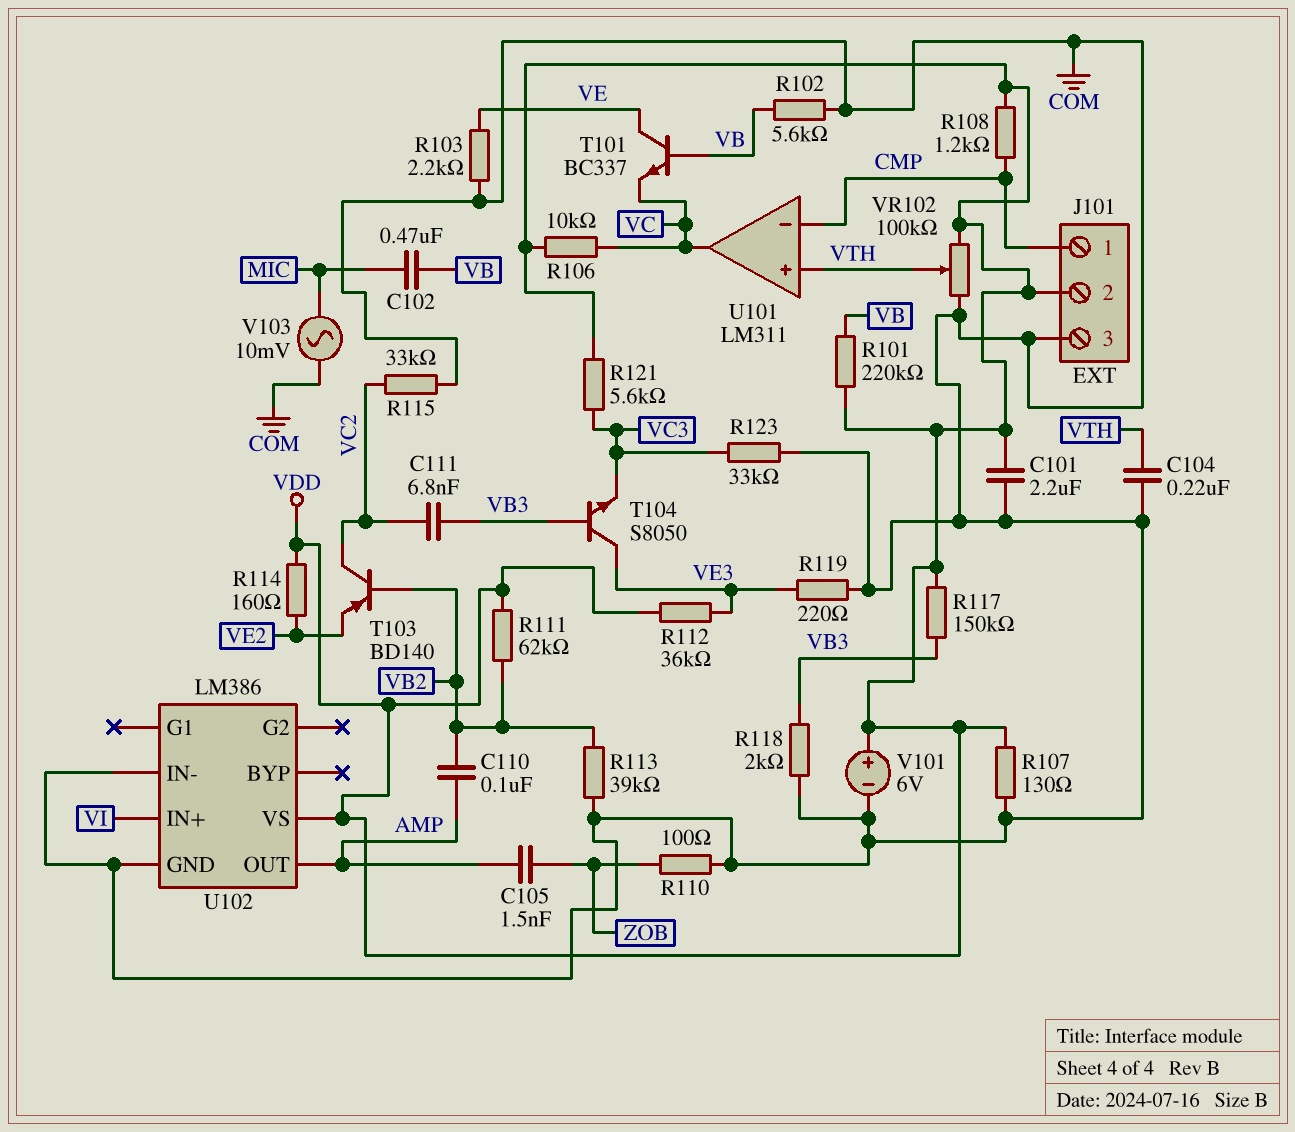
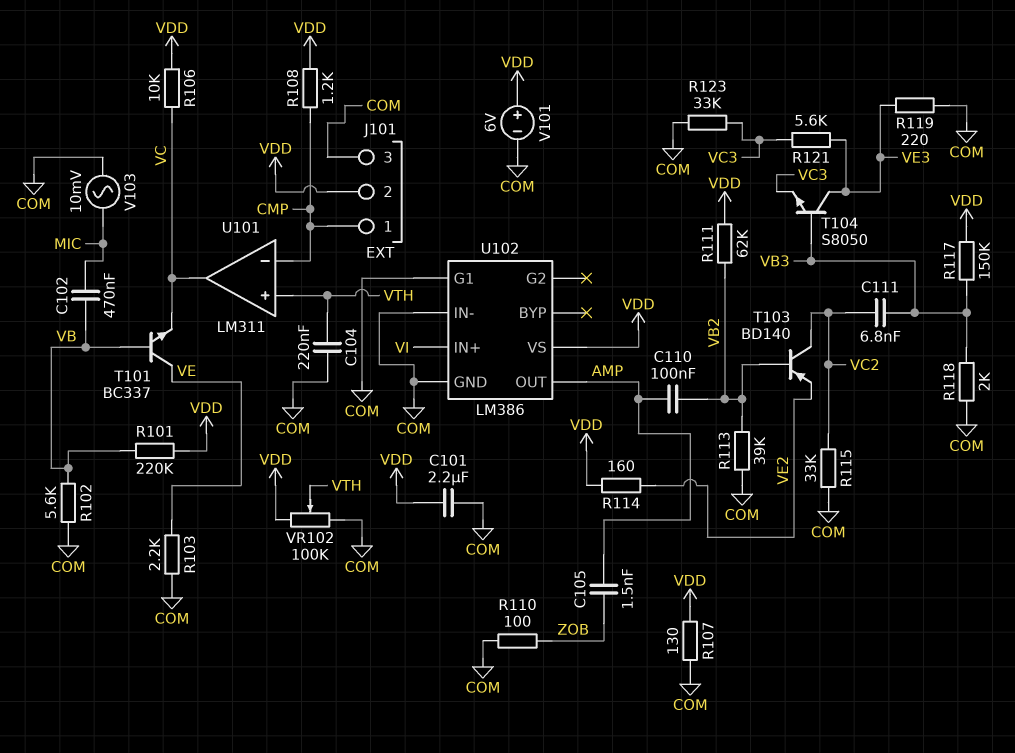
R112: 36k (VDD, VE3) -> none
R121: 5.6k (VC3, VDD) -> 5.6k (VC3, VE3)
U102 pin G1: none -> COM

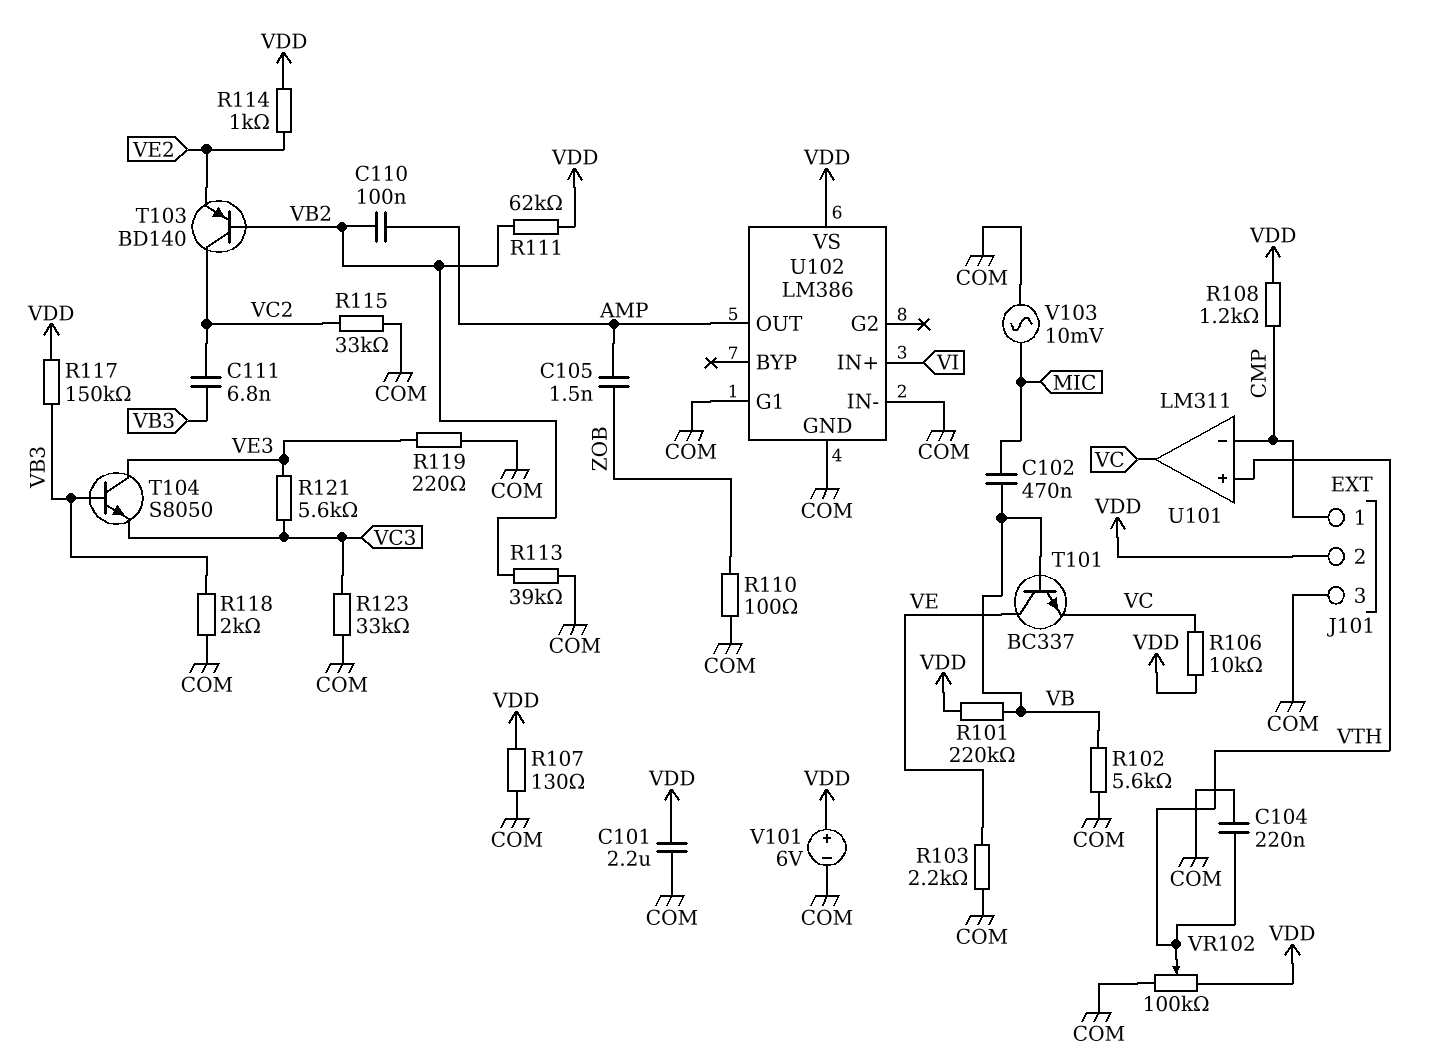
R114: 160 (VDD, VE2) -> 1k (VDD, VE2)

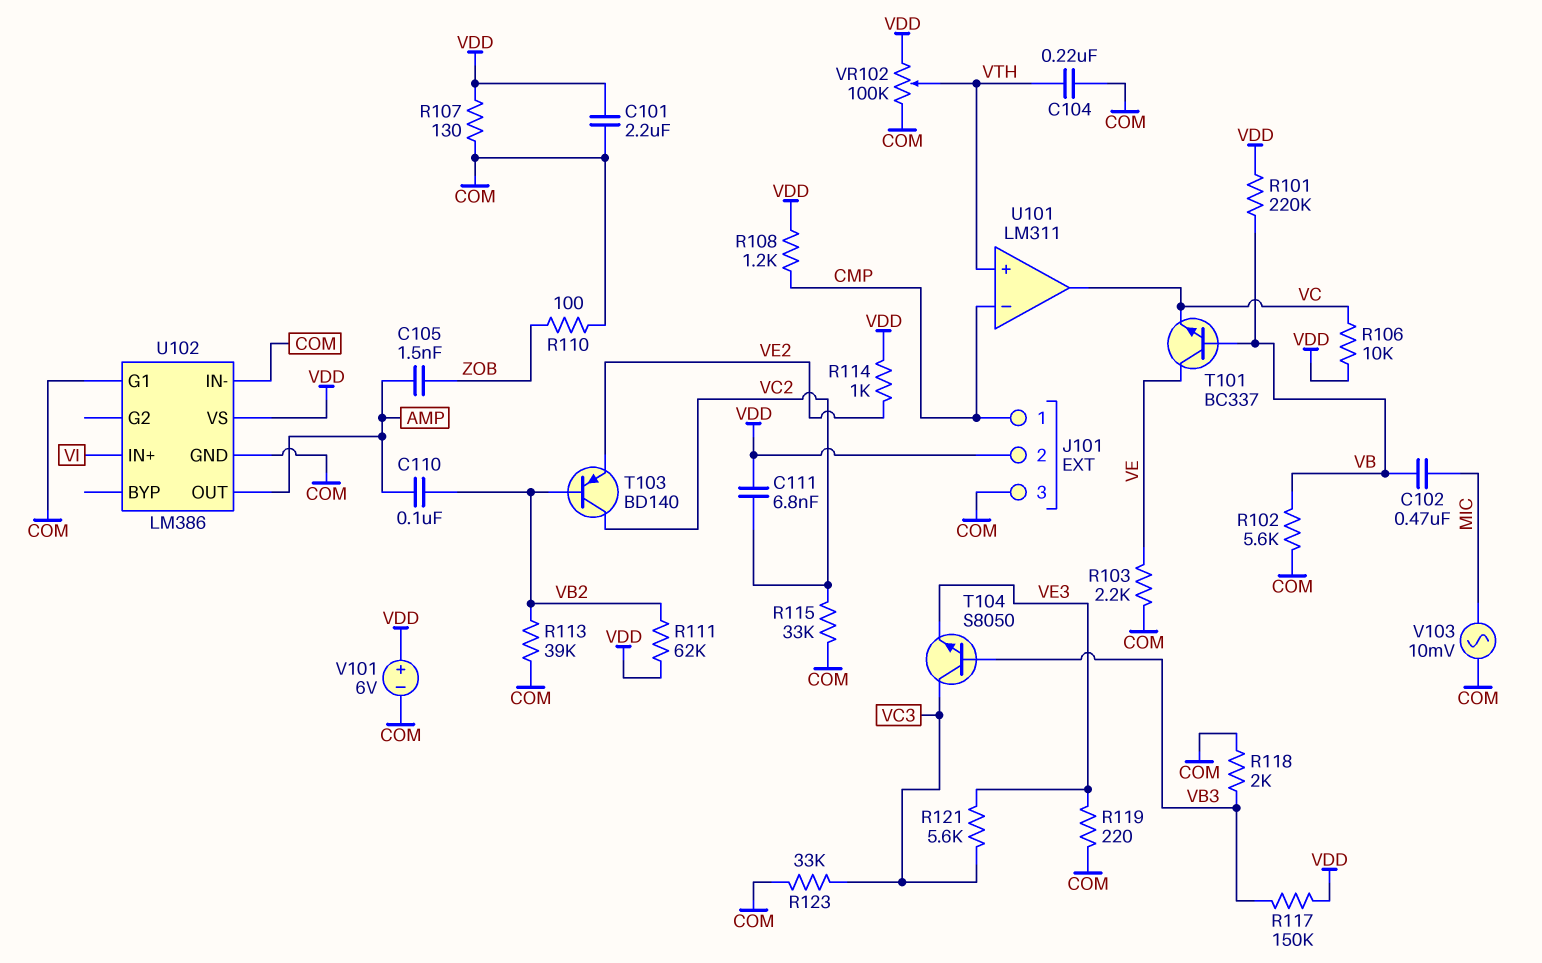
C111: 6.8nF (VB3, VC2) -> 6.8nF (VC2, VDD)
T104: NPN S8050 (B VB3, C VE3, E VC3) -> NPN S8050 (B VB3, C VC3, E VE3)

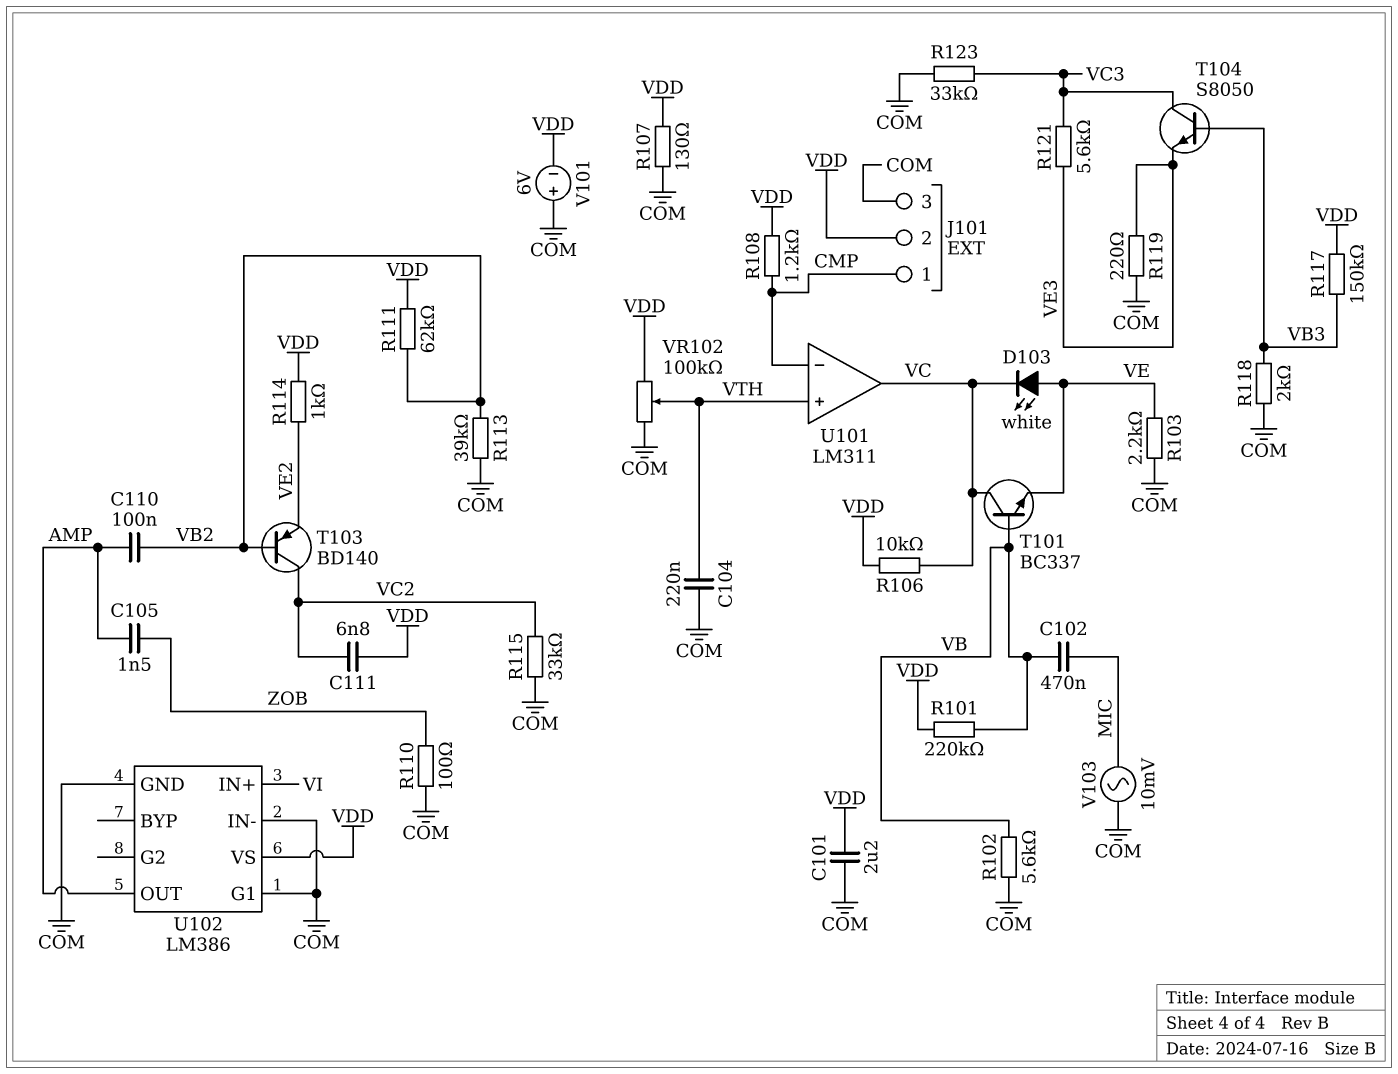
D103: none -> LED white (A VE, K VC)
T101: NPN BC337 (B VB, C VE, E VC) -> NPN BC337 (B VB, C VC, E VE)
V101: 6V (plus VDD, minus COM) -> 6V (plus COM, minus VDD)

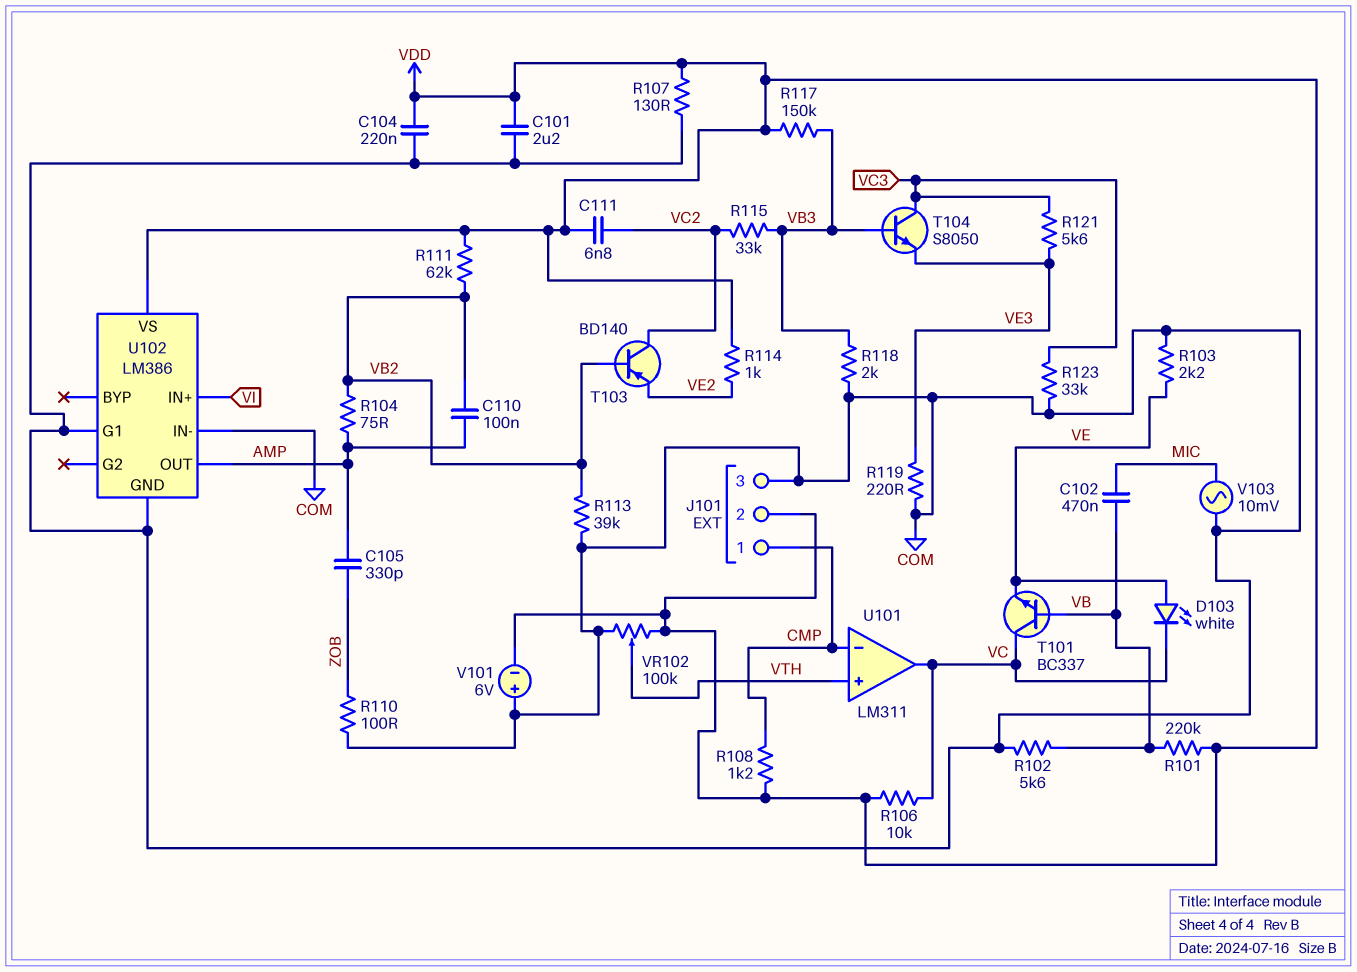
C104: 220nF (COM, VTH) -> 220nF (COM, VDD)
C105: 1.5nF (AMP, ZOB) -> 330pF (AMP, ZOB)
R104: none -> 75 (AMP, VB2)
R115: 33k (COM, VC2) -> 33k (VB3, VC2)

